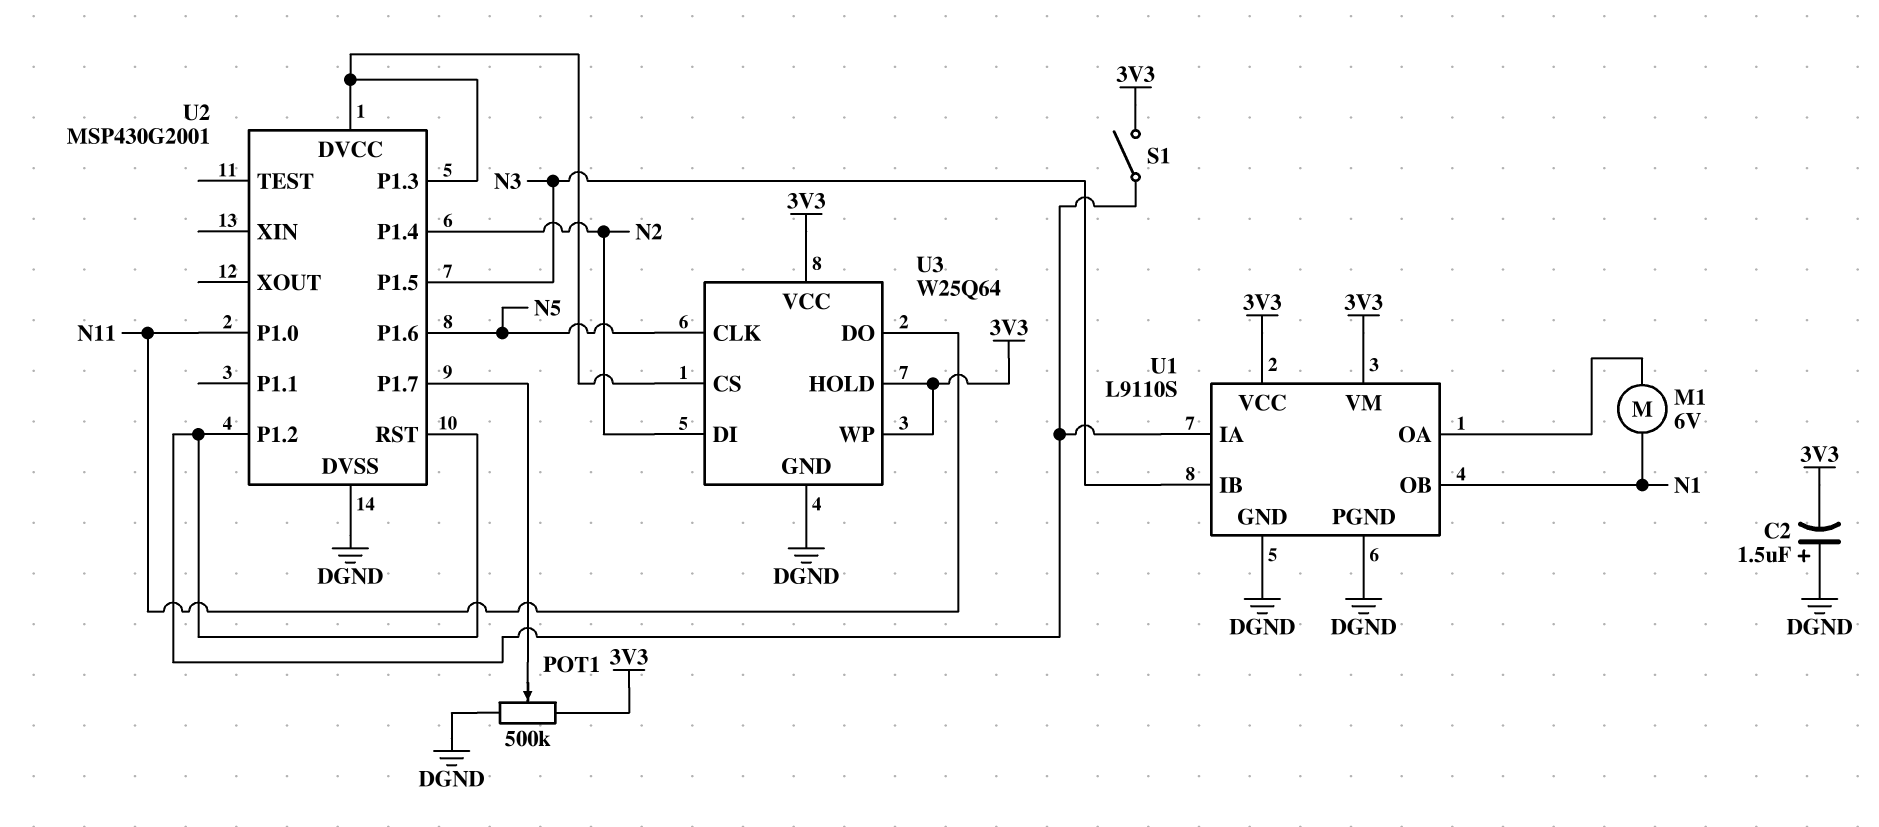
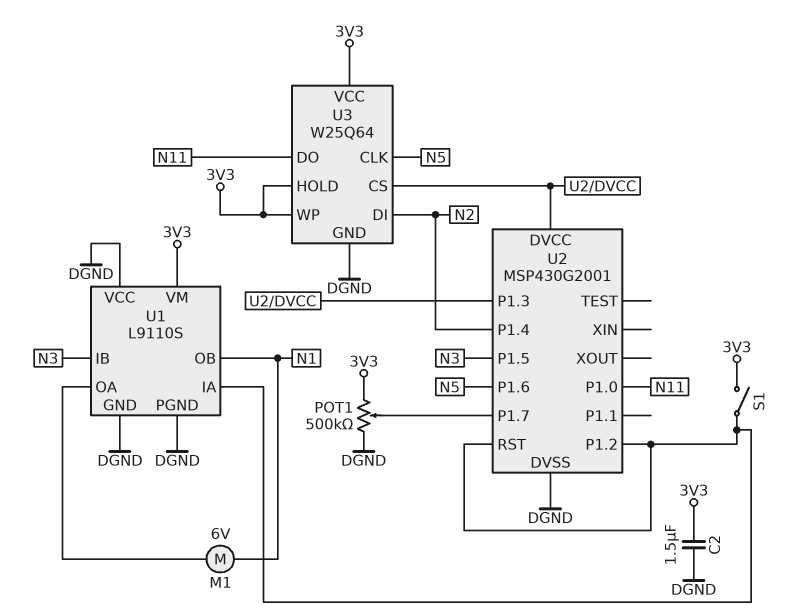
C2: 1.5uF (plus DGND, minus 3V3) -> 1.5uF (3V3, DGND)
U1 pin VCC: 3V3 -> DGND

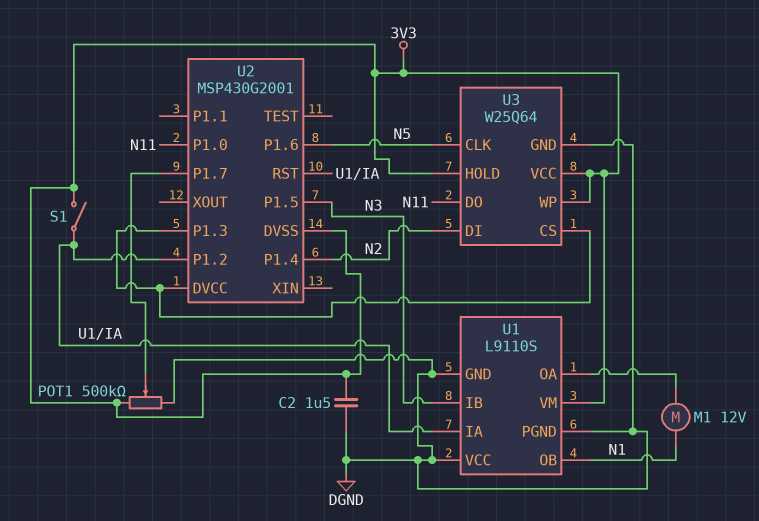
M1: motor 6V (N1, U1/OA) -> motor 12V (N1, U1/OA)
U2 pin DVSS: DGND -> 3V3

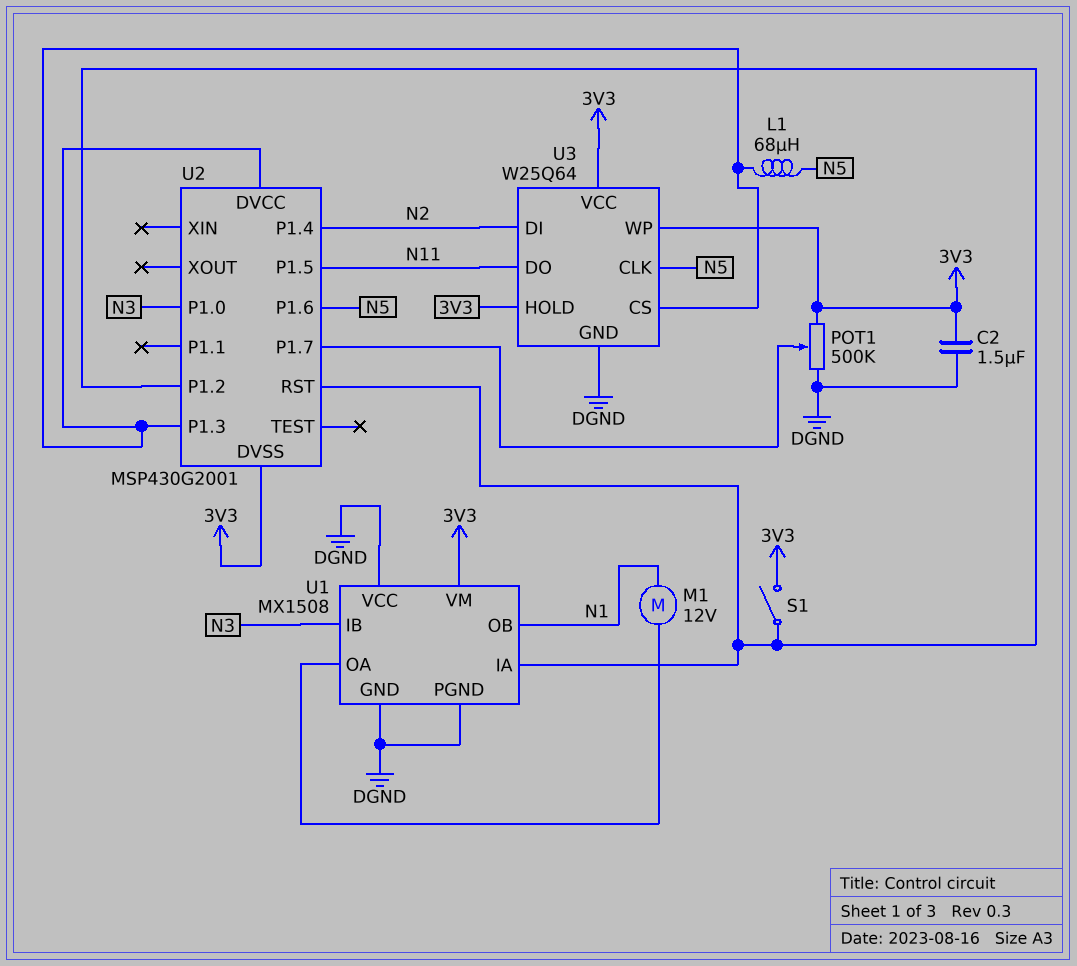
L1: none -> 68uH (N5, U2/DVCC)
U1: L9110S -> MX1508
U2 pin P1.0: N11 -> N3
U2 pin P1.5: N3 -> N11

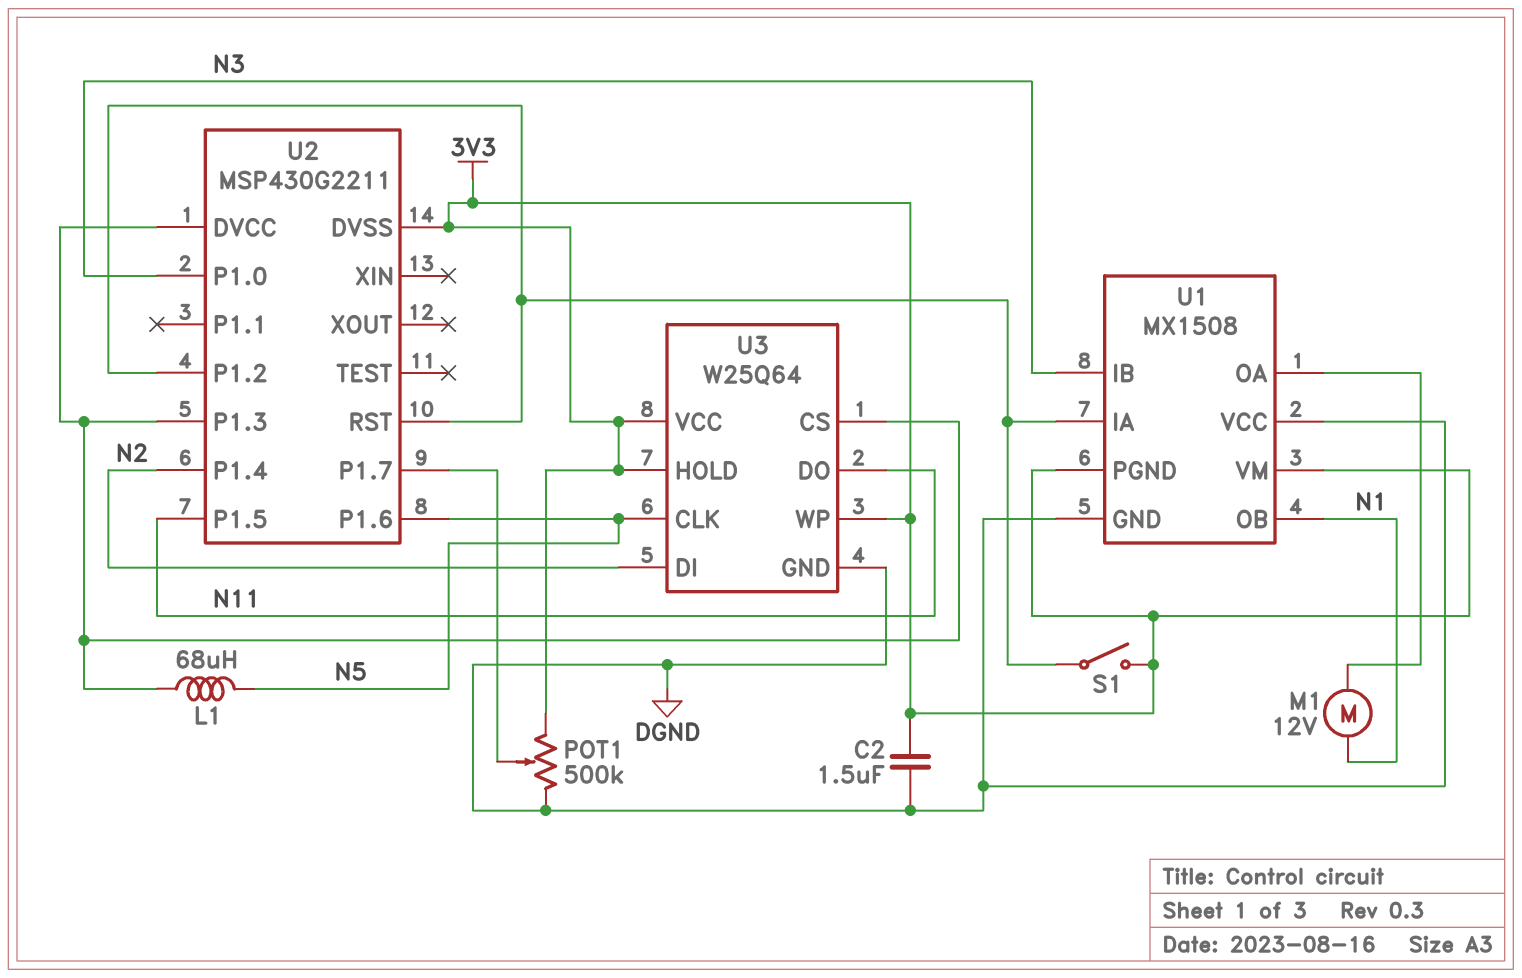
U1 pin PGND: DGND -> 3V3
U2: MSP430G2001 -> MSP430G2211

